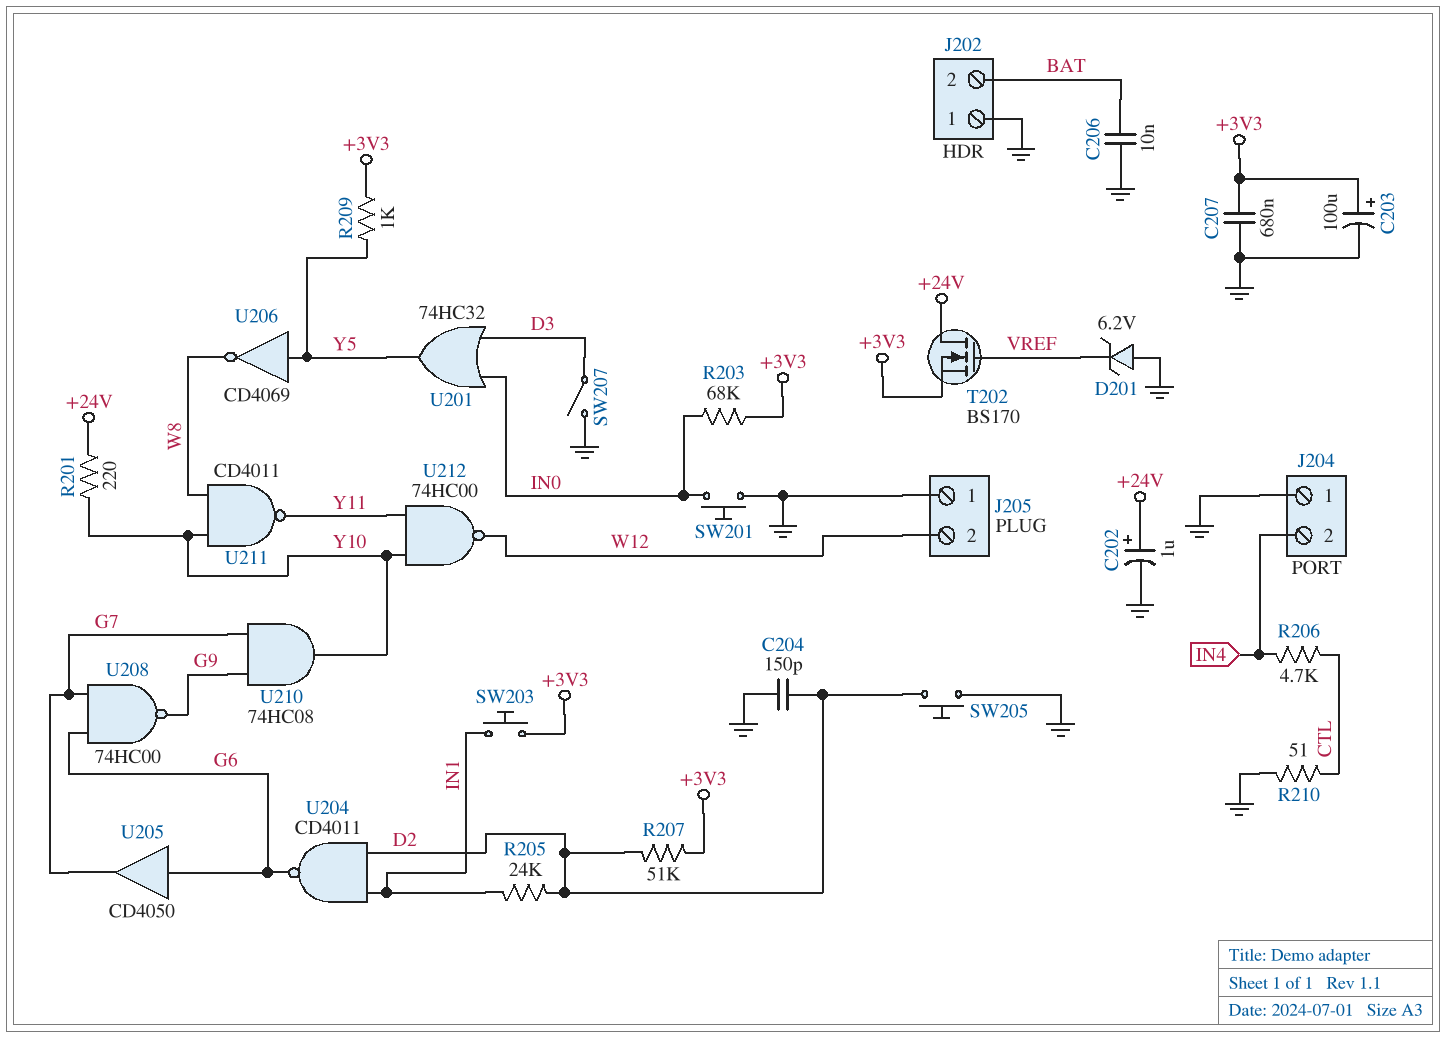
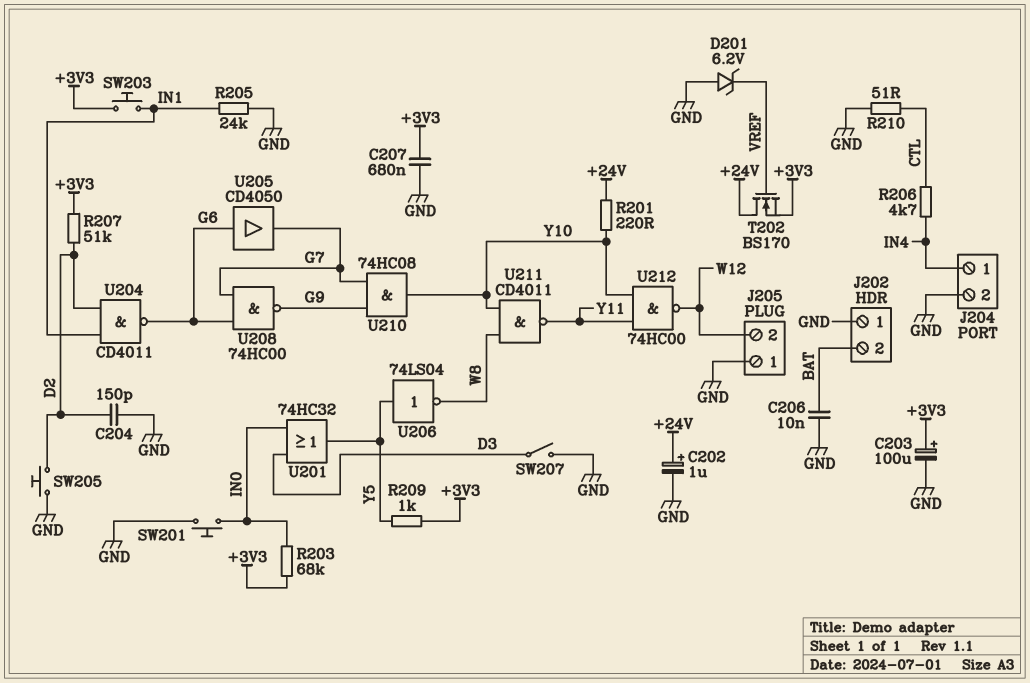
J204 pin 1: GND -> IN4
J204 pin 2: IN4 -> GND
R205: 24k (D2, IN1) -> 24k (GND, IN1)
U206: NOT CD4069 (in Y5, out W8) -> NOT 74LS04 (in Y5, out W8)

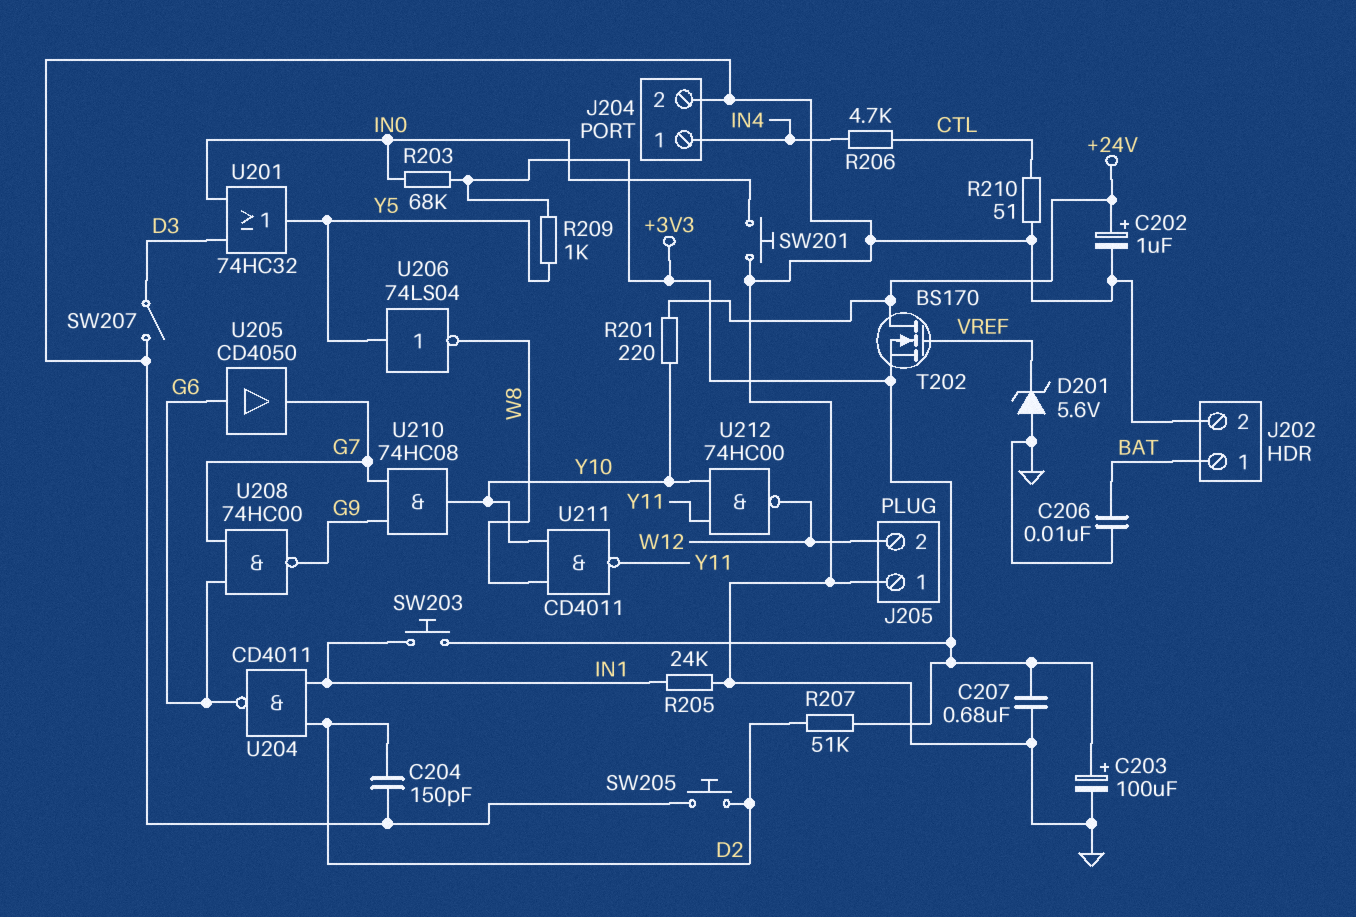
D201: zener 6.2V (A GND, K VREF) -> zener 5.6V (A GND, K VREF)
J202 pin 1: GND -> BAT
J202 pin 2: BAT -> GND

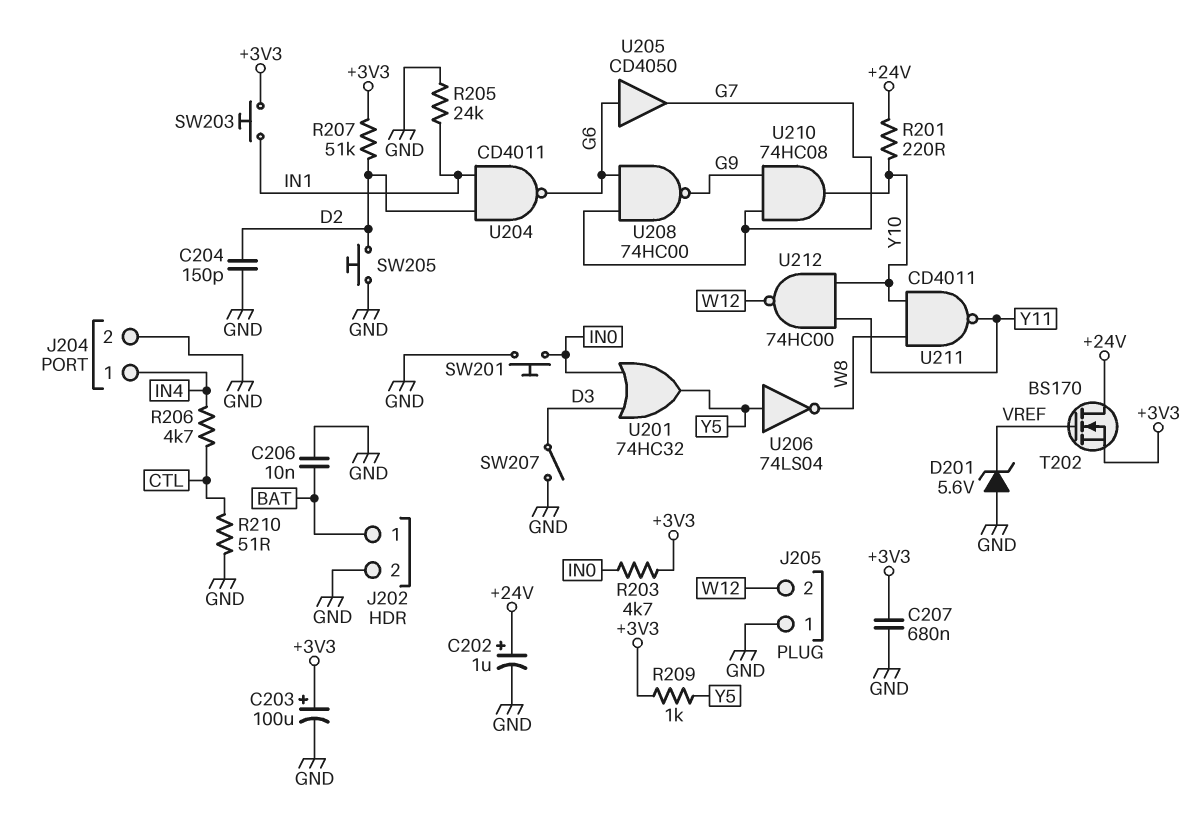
R203: 68k (+3V3, IN0) -> 4.7k (+3V3, IN0)

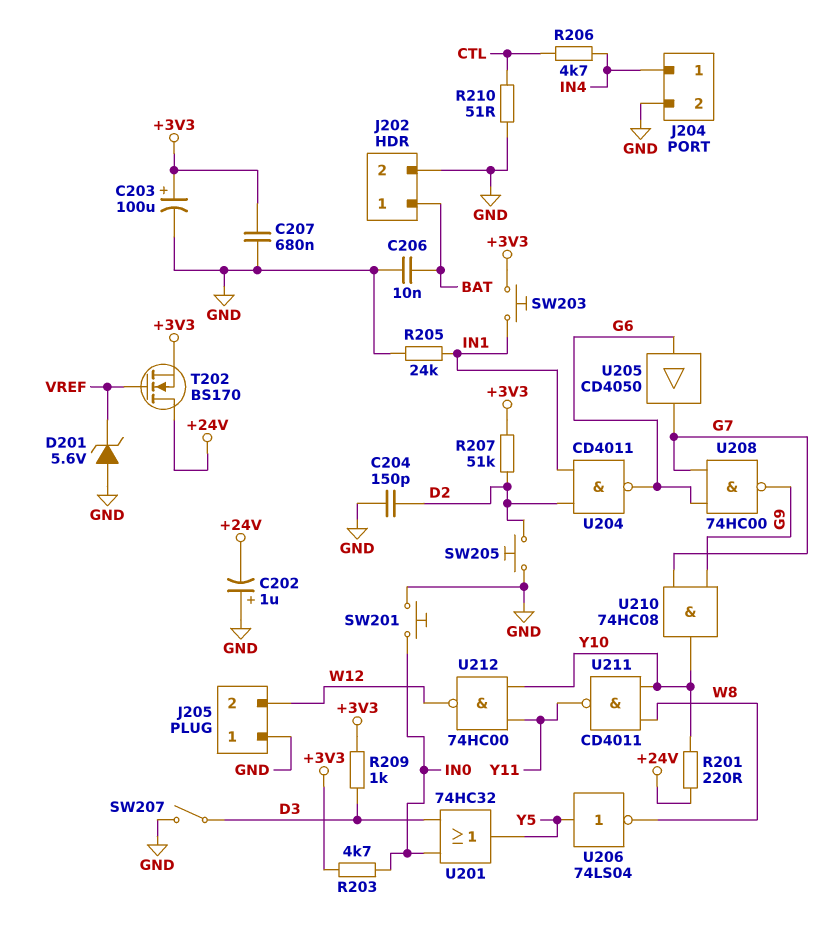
C202: 1uF (plus +24V, minus GND) -> 1uF (plus GND, minus +24V)
R209: 1k (+3V3, Y5) -> 1k (+3V3, D3)

